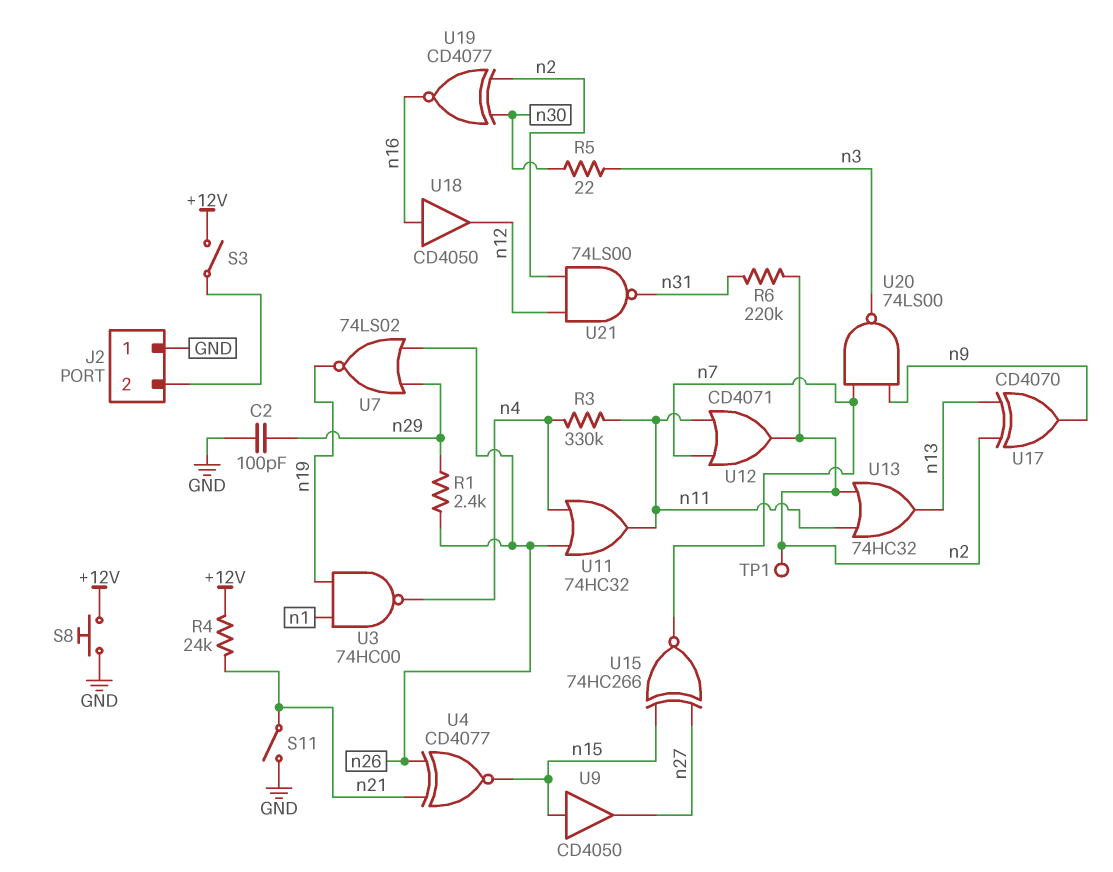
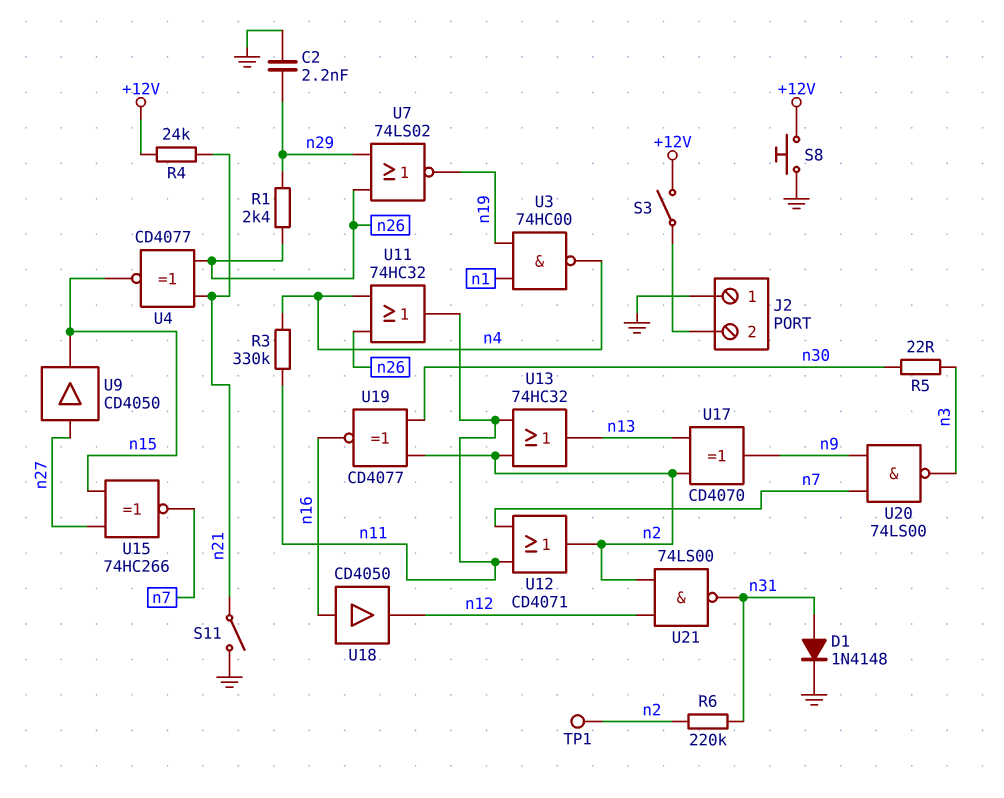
C2: 100pF (GND, n29) -> 2.2nF (GND, n29)
D1: none -> diode 1N4148 (A n31, K GND)
U9: buffer CD4050 (in n15, out n27) -> buffer CD4050 (in n27, out n15)

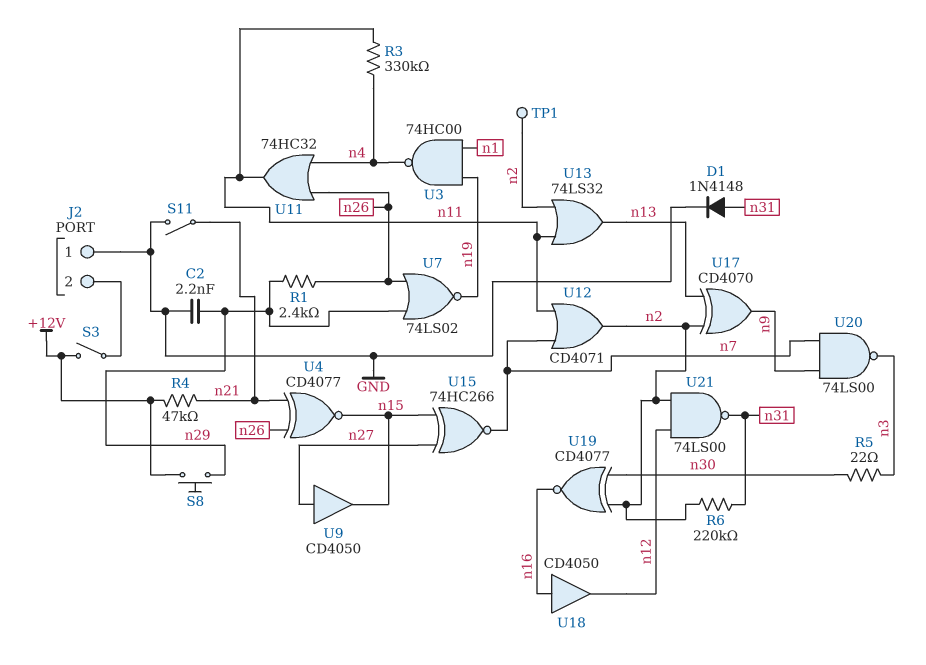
R4: 24k (+12V, n21) -> 47k (+12V, n21)
S8: button (+12V, GND) -> button (+12V, n29)
U13: OR 74HC32 (in n2, in n11, out n13) -> OR 74LS32 (in n2, in n11, out n13)

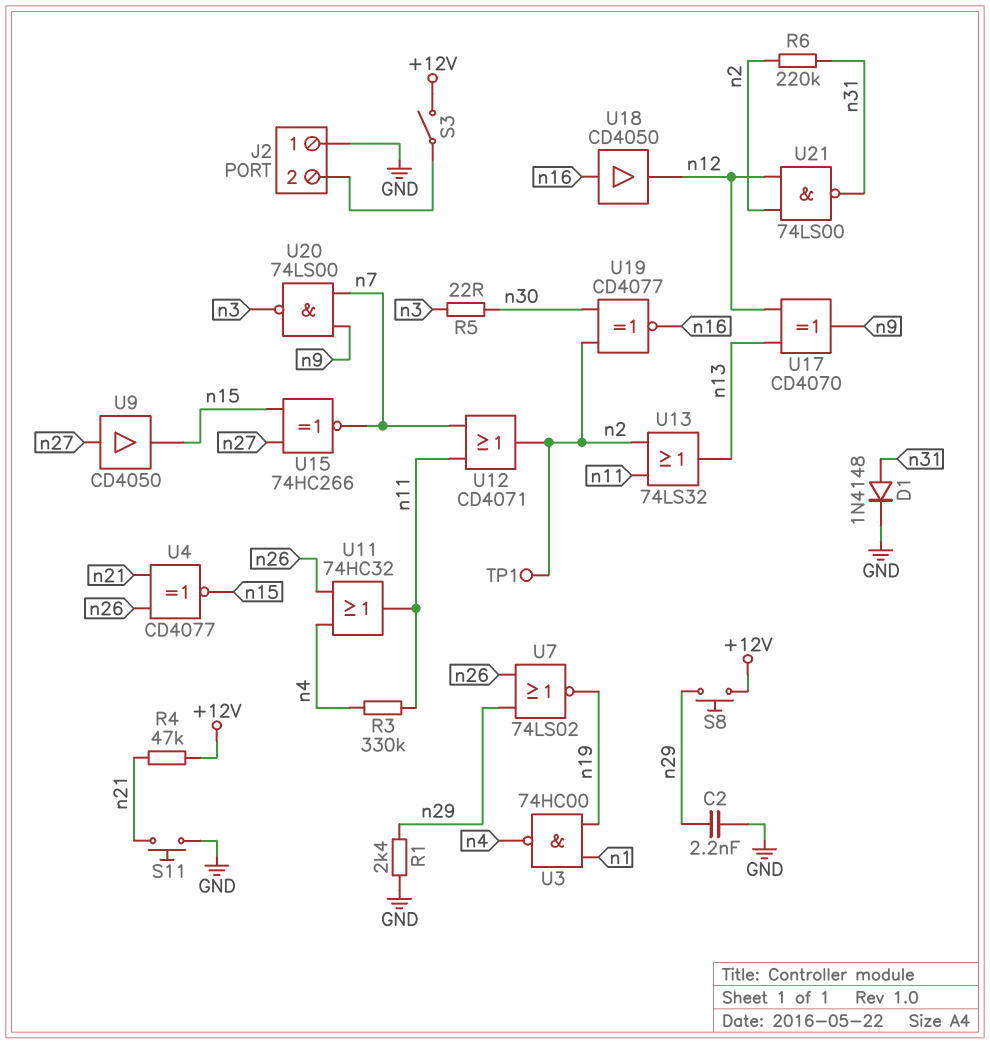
R1: 2.4k (n26, n29) -> 2.4k (GND, n29)
S11: switch (GND, n21) -> button (GND, n21)
U17: XOR CD4070 (in n2, in n13, out n9) -> XOR CD4070 (in n12, in n13, out n9)

